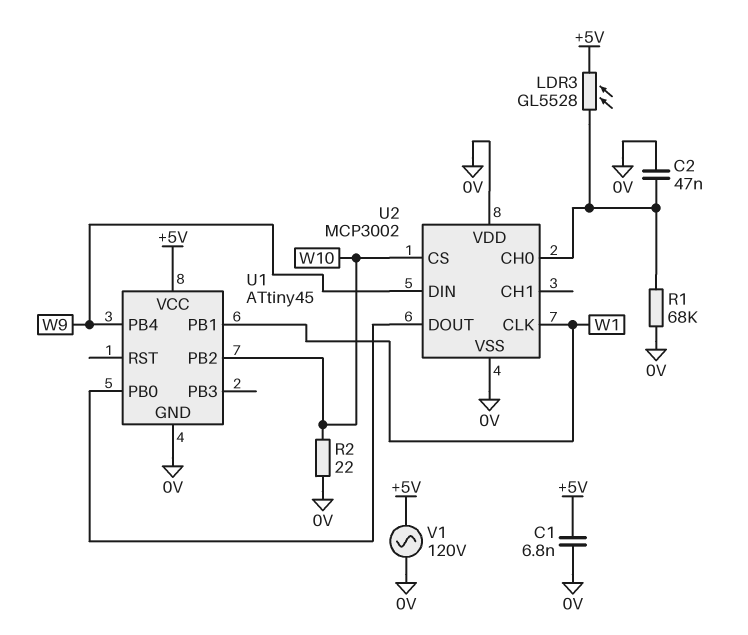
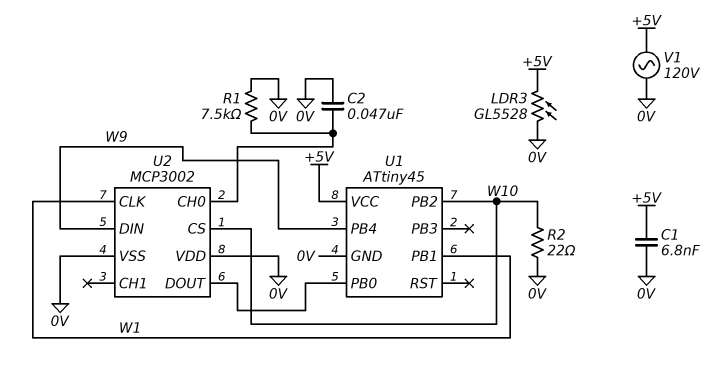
LDR3: GL5528 (+5V, U2/CH0) -> GL5528 (+5V, 0V)
R1: 68k (0V, U2/CH0) -> 7.5k (0V, U2/CH0)

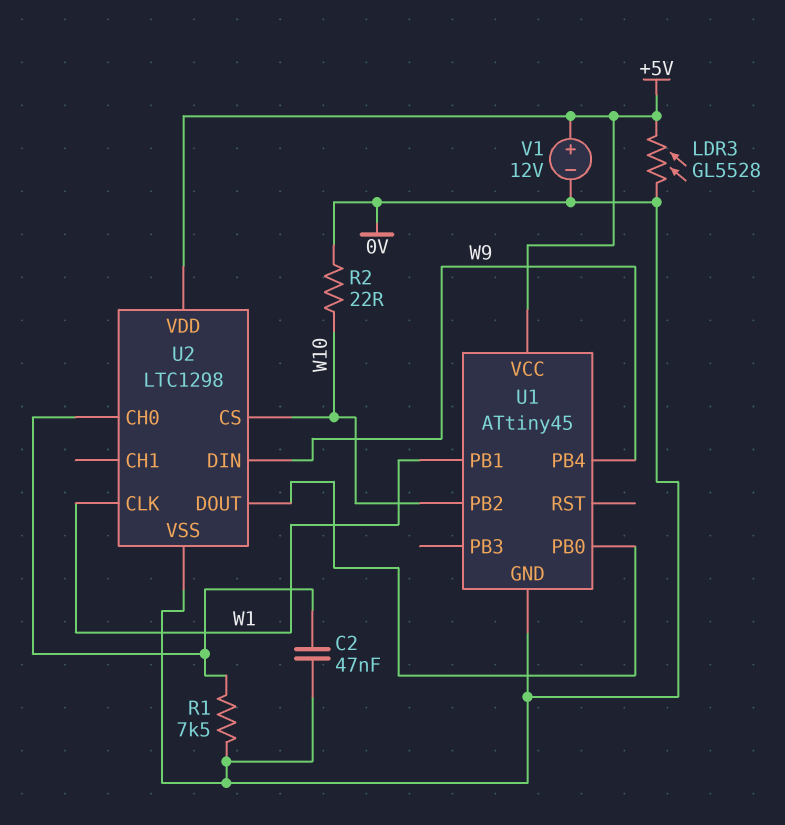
C1: 6.8nF (+5V, 0V) -> none
U2: MCP3002 -> LTC1298
U2 pin VDD: 0V -> +5V
V1: AC 120V (+5V, 0V) -> 12V (plus +5V, minus 0V)

